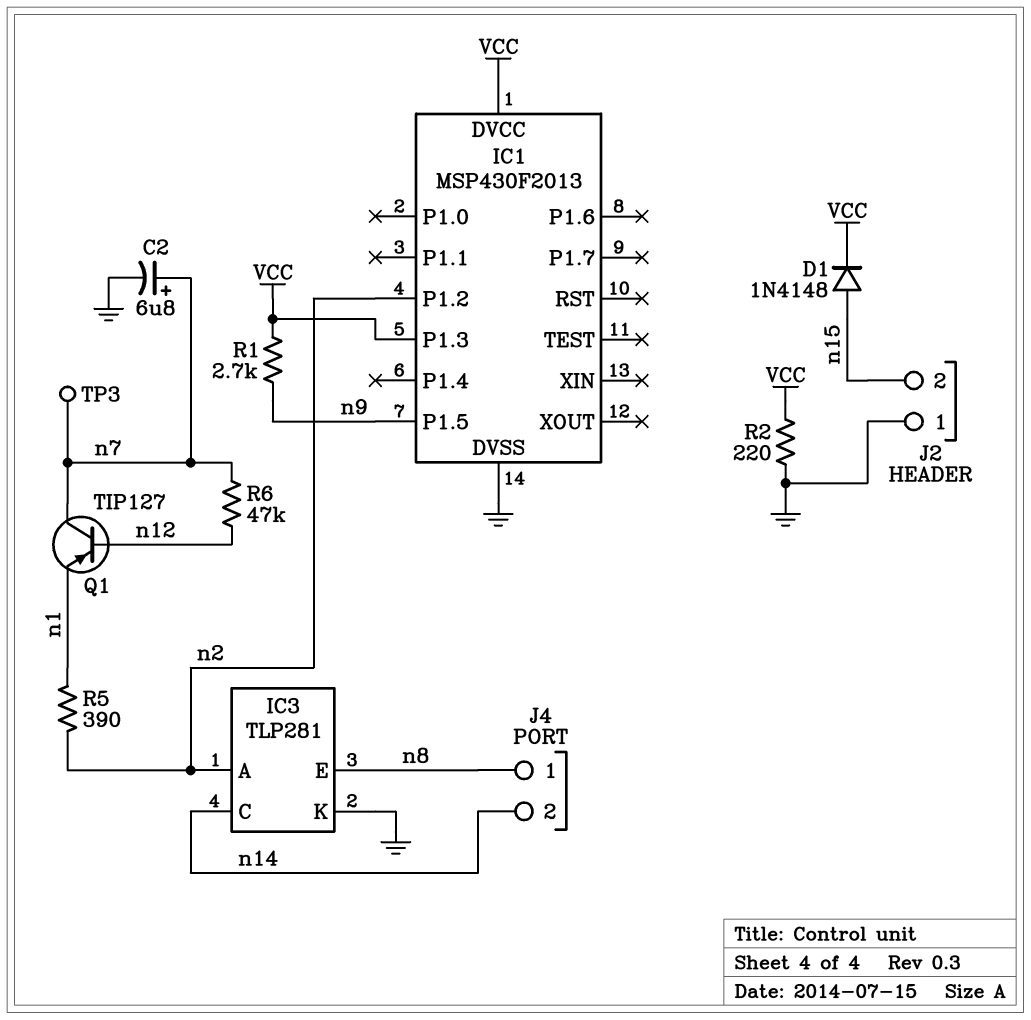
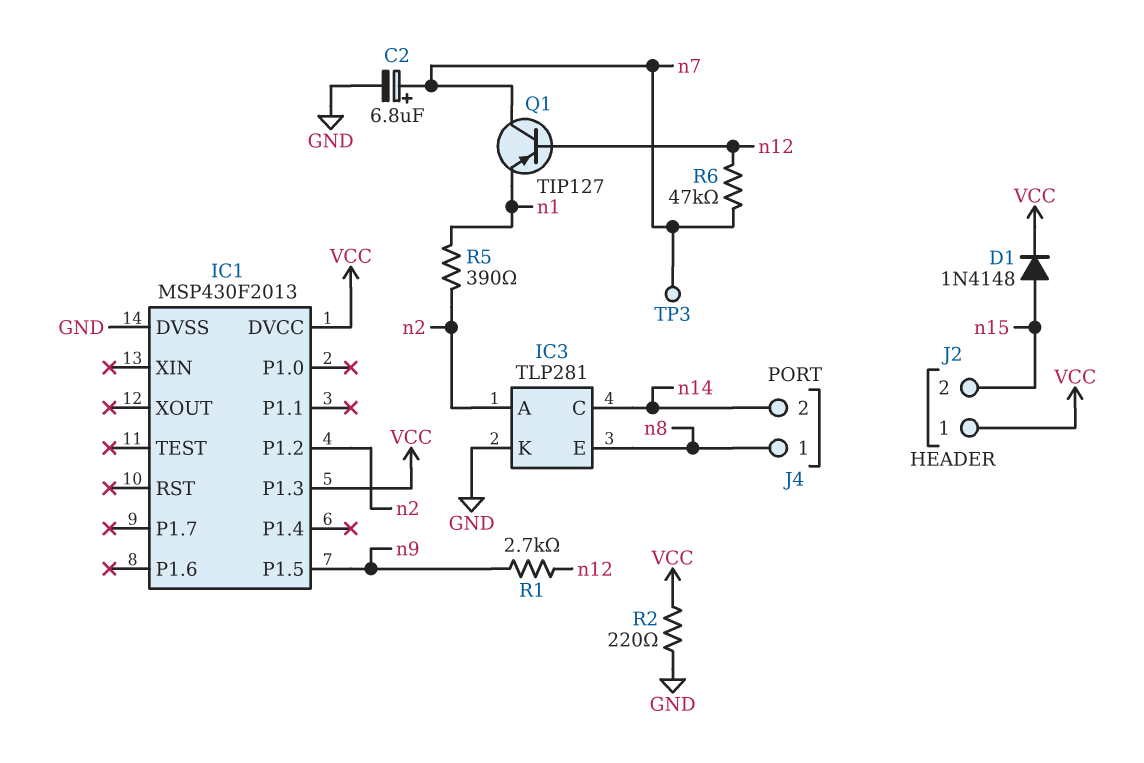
J2 pin 1: GND -> VCC
R1: 2.7k (VCC, n9) -> 2.7k (n9, n12)

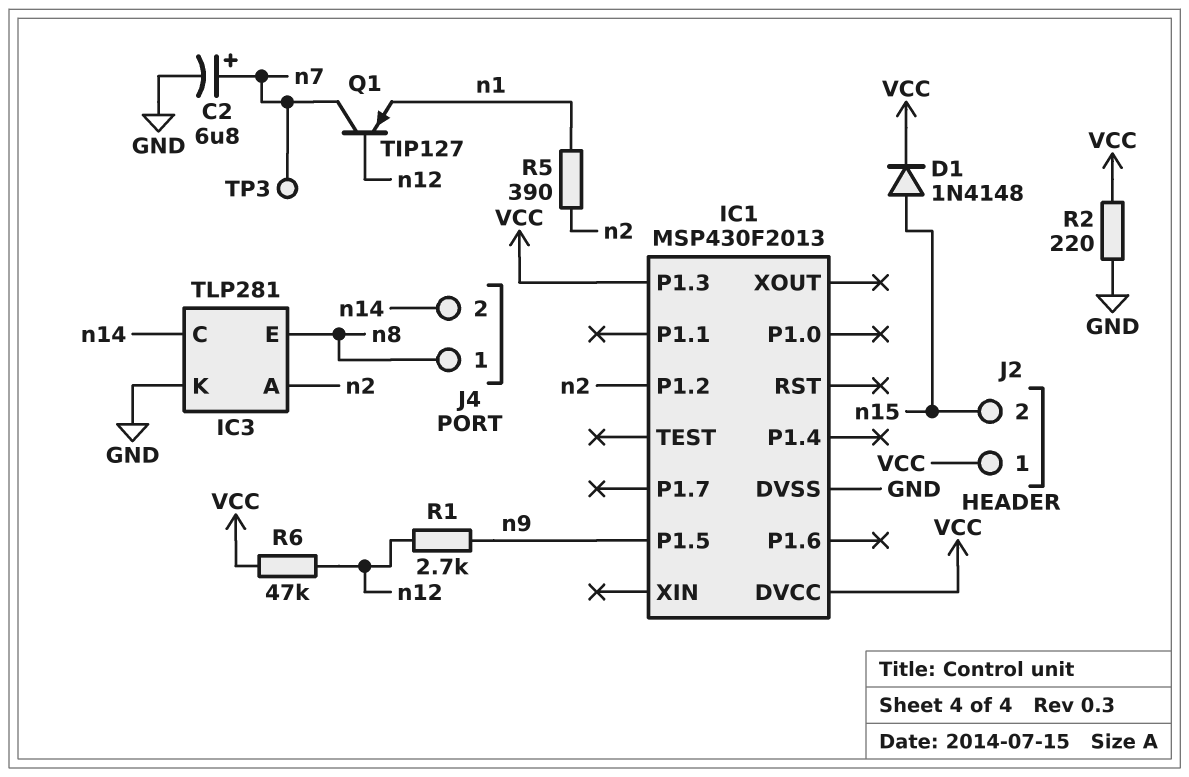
R6: 47k (n7, n12) -> 47k (VCC, n12)

